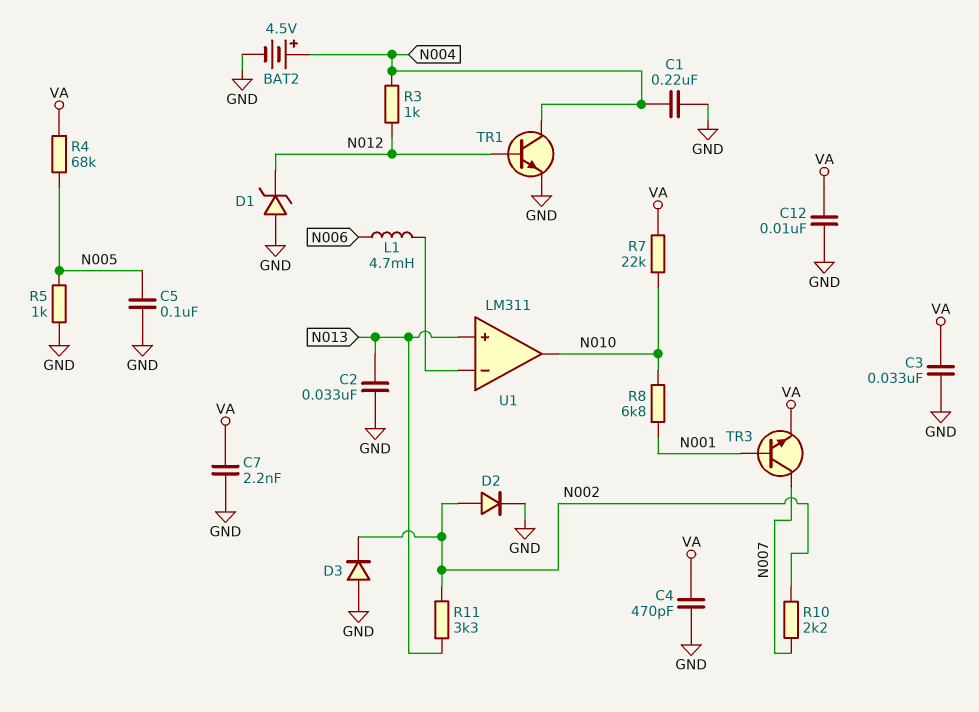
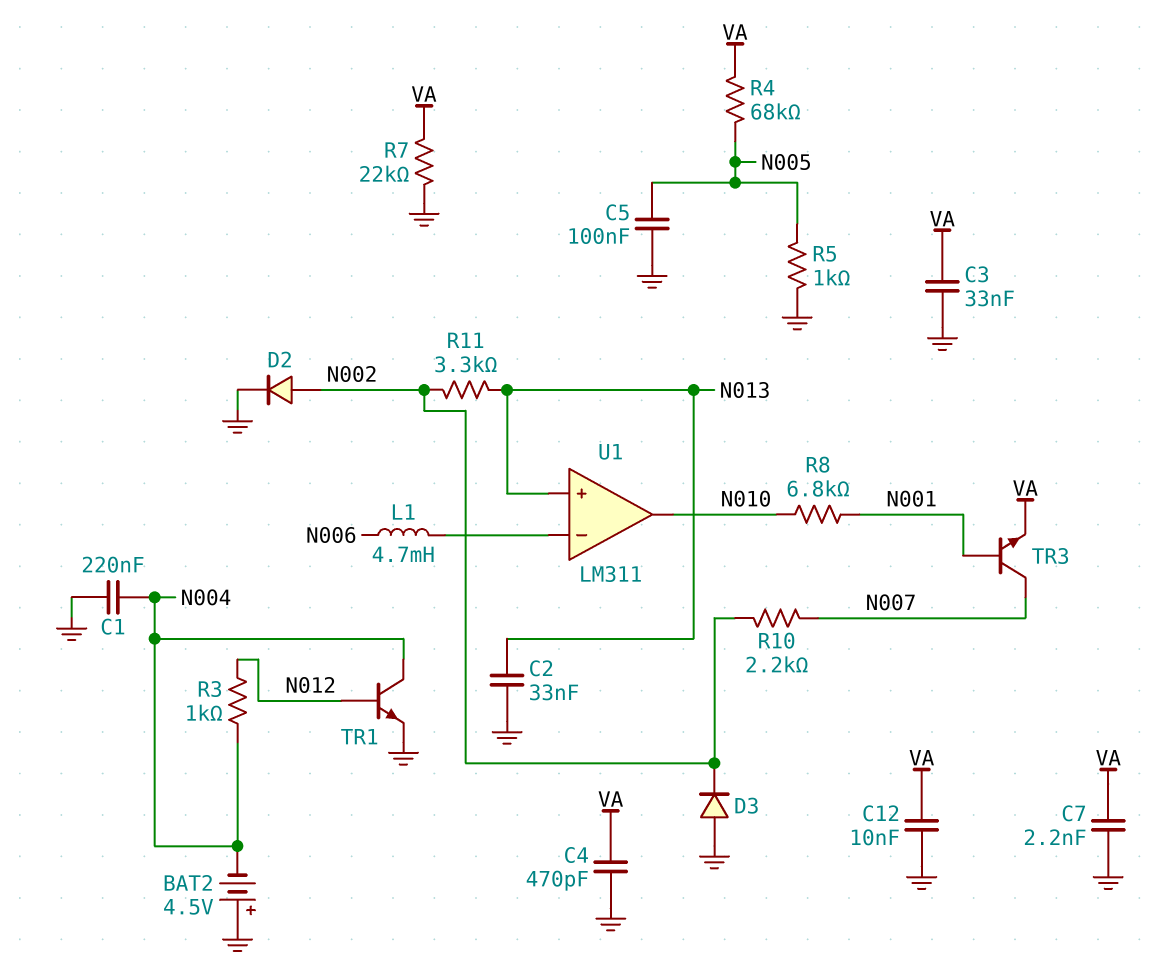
BAT2: 4.5V (plus N004, minus GND) -> 4.5V (plus GND, minus N004)
D1: zener (A GND, K N012) -> none
R7: 22k (N010, VA) -> 22k (GND, VA)

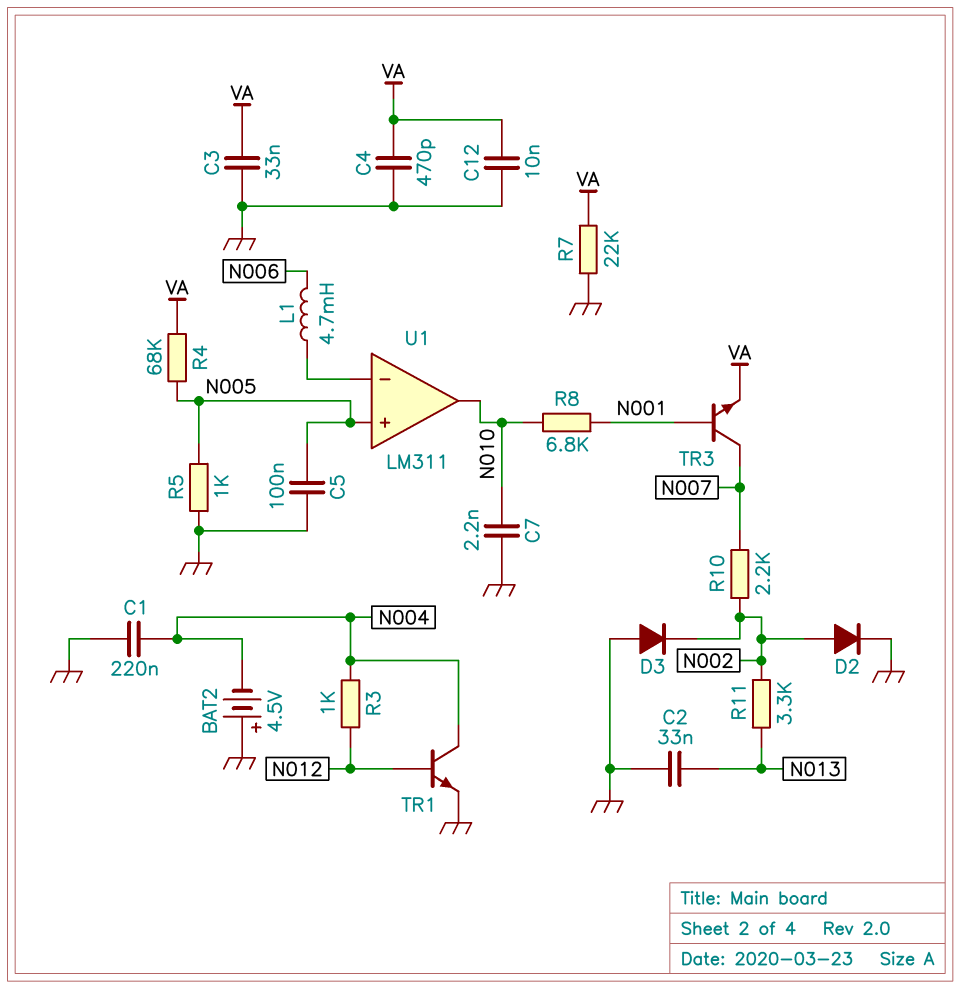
C7: 2.2nF (GND, VA) -> 2.2nF (GND, N010)
U1 pin in+: N013 -> N005

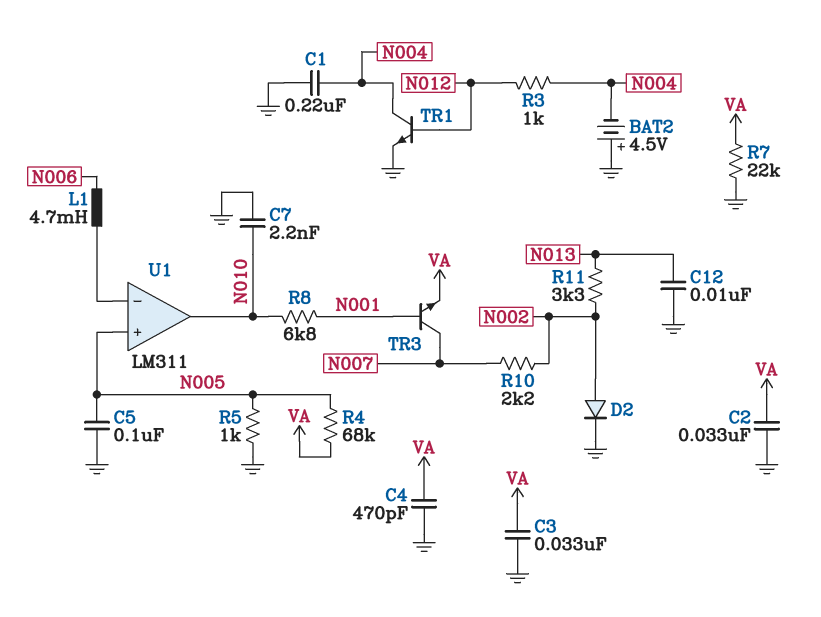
C2: 33nF (GND, N013) -> 33nF (GND, VA)
C12: 10nF (GND, VA) -> 10nF (GND, N013)
D3: diode (A GND, K N002) -> none

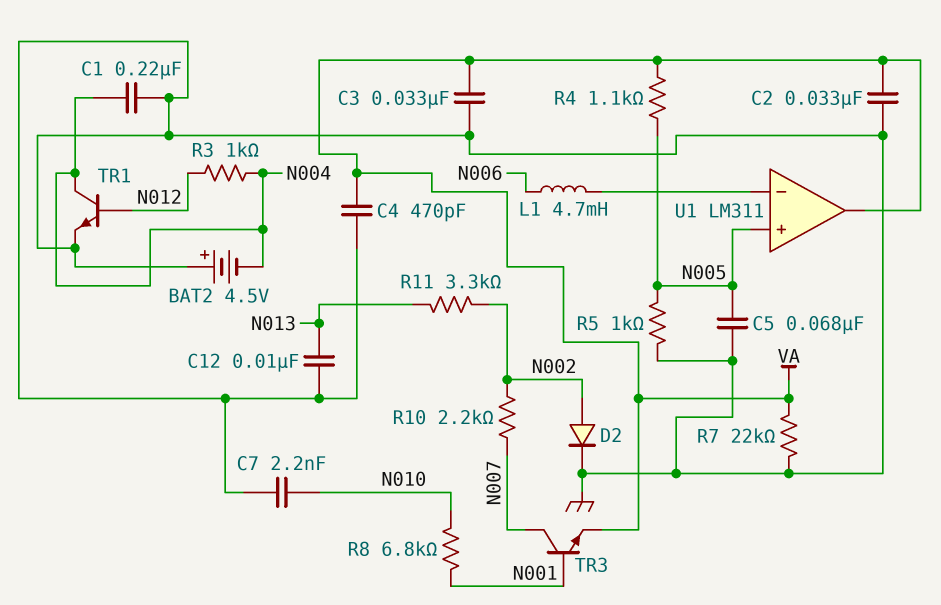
C5: 100nF (GND, N005) -> 68nF (GND, N005)
R4: 68k (N005, VA) -> 1.1k (N005, VA)
U1 pin out: N010 -> VA

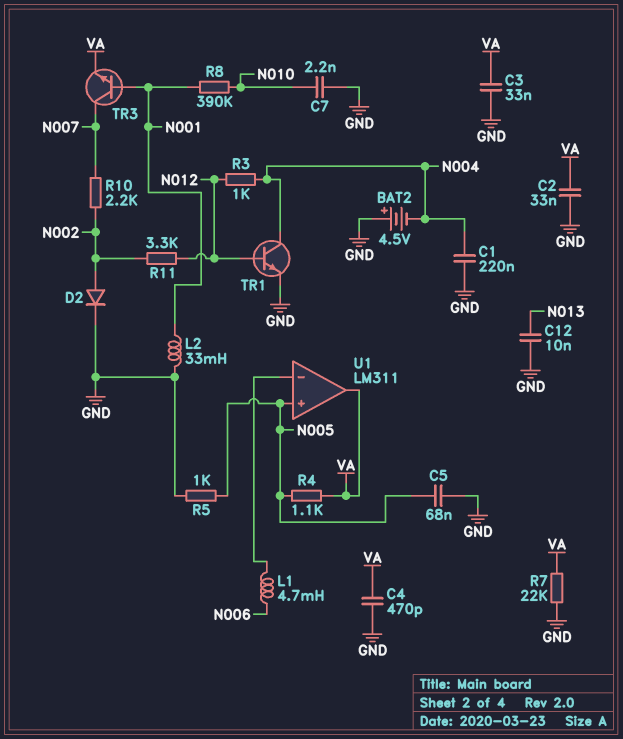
L2: none -> 33mH (GND, N001)
R8: 6.8k (N001, N010) -> 390k (N001, N010)
R11: 3.3k (N002, N013) -> 3.3k (N002, N012)

